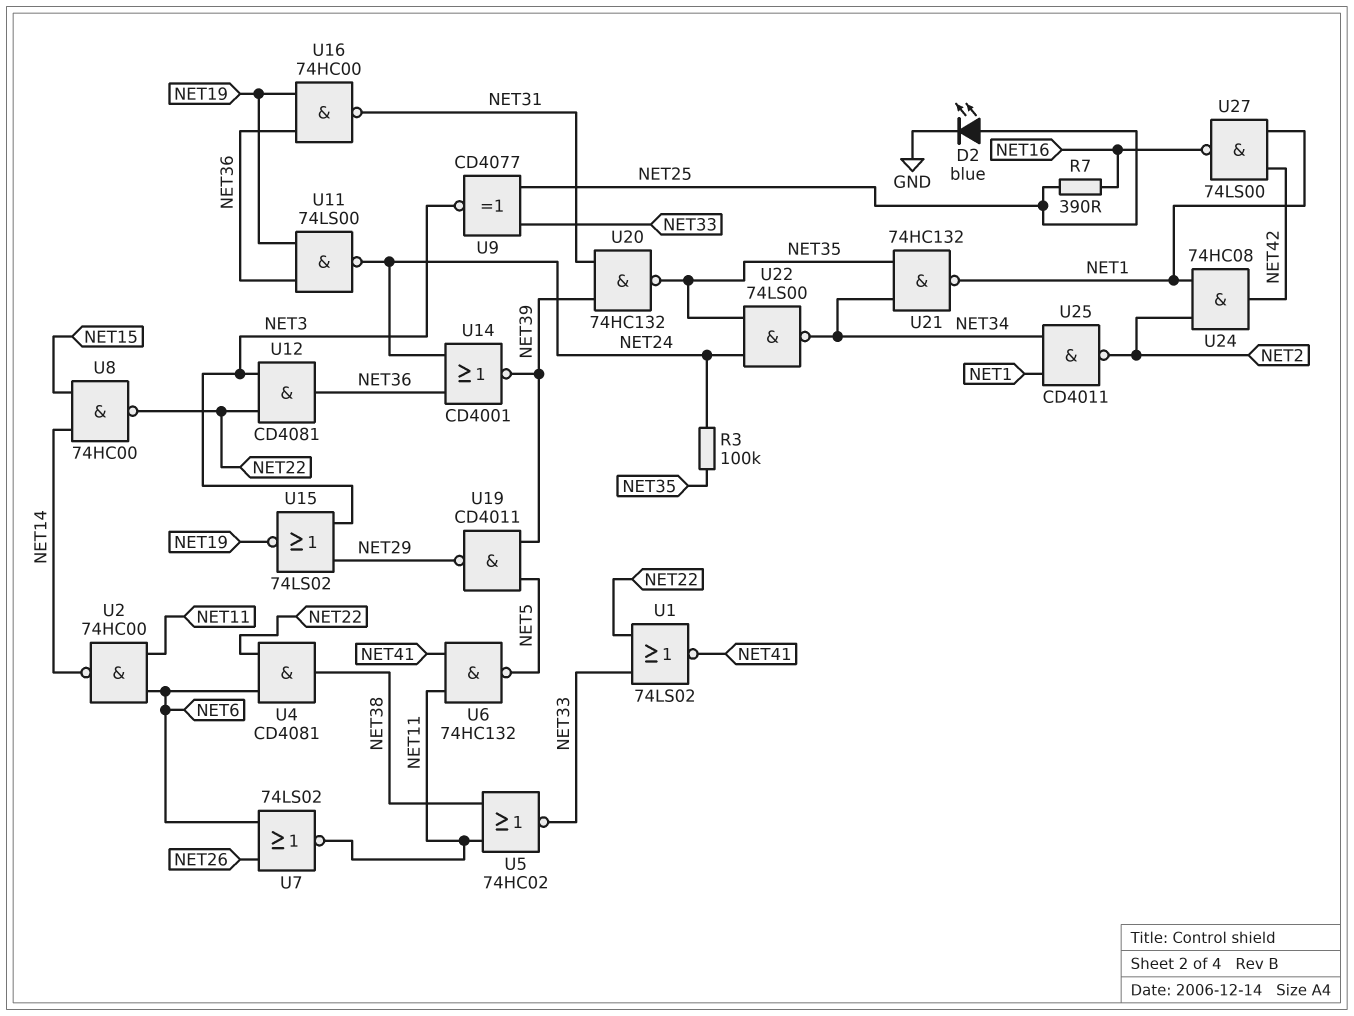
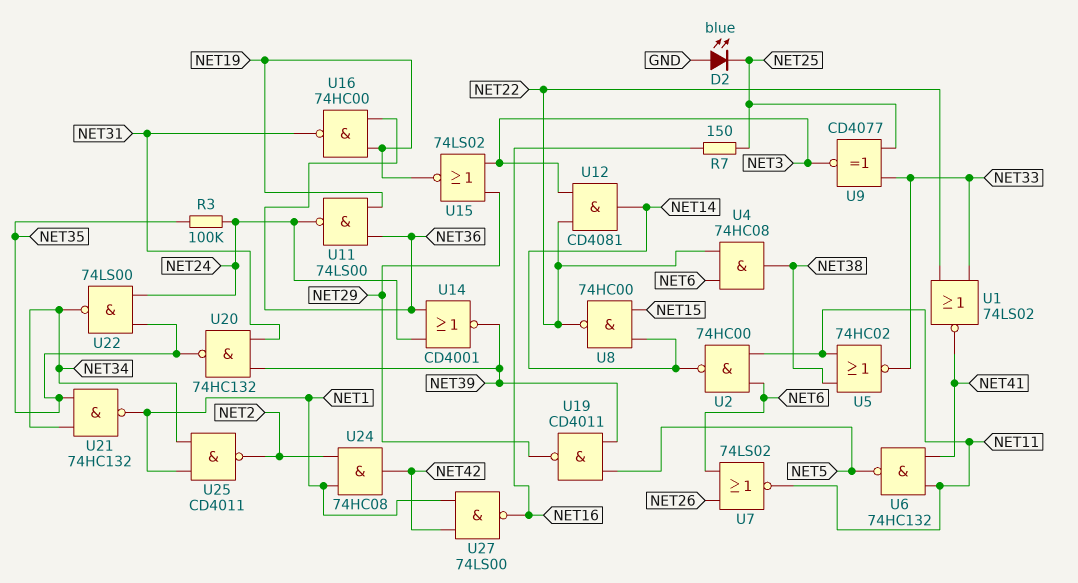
D2: LED blue (A NET25, K GND) -> LED blue (A GND, K NET25)
R7: 390 (NET16, NET25) -> 150 (NET16, NET25)
U4: AND CD4081 (in NET6, in NET22, out NET38) -> AND 74HC08 (in NET6, in NET22, out NET38)
U12: AND CD4081 (in NET3, in NET22, out NET36) -> AND CD4081 (in NET3, in NET22, out NET14)

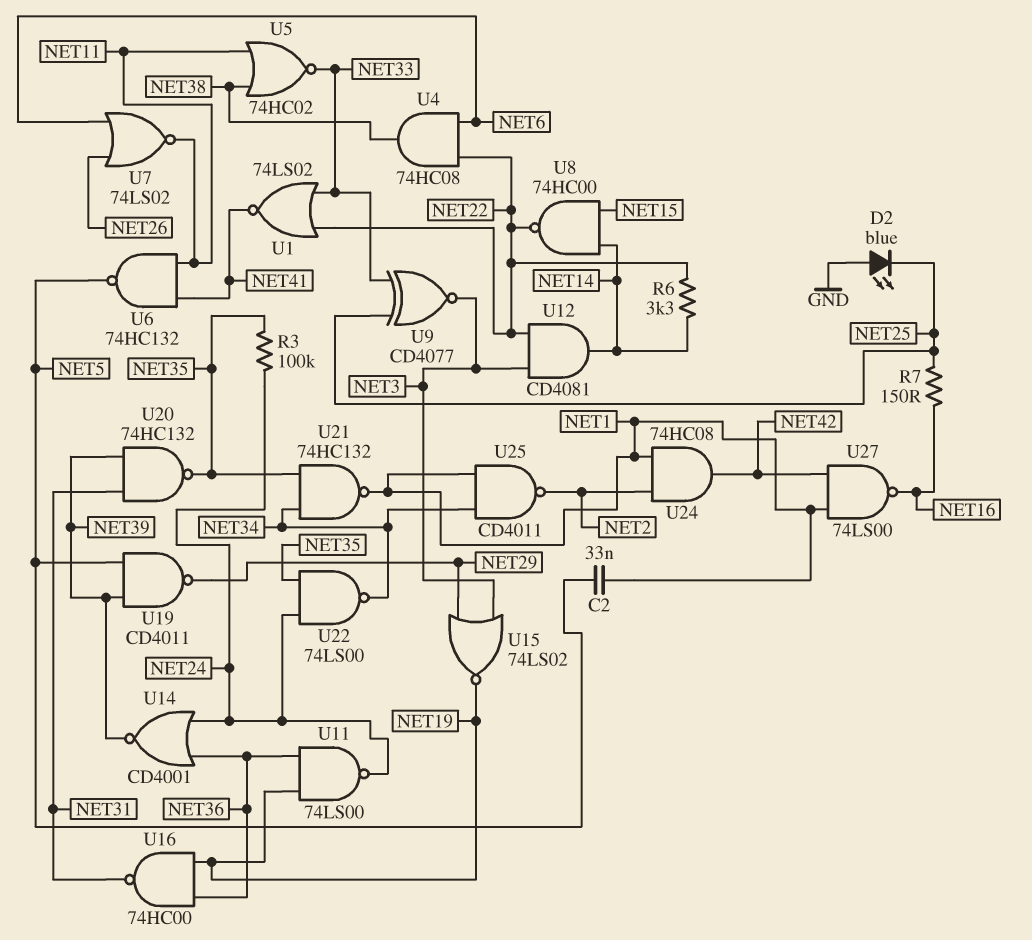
C2: none -> 33nF (NET1, NET5)
R6: none -> 3.3k (NET14, NET22)
U2: NAND 74HC00 (in NET6, in NET11, out NET14) -> none

